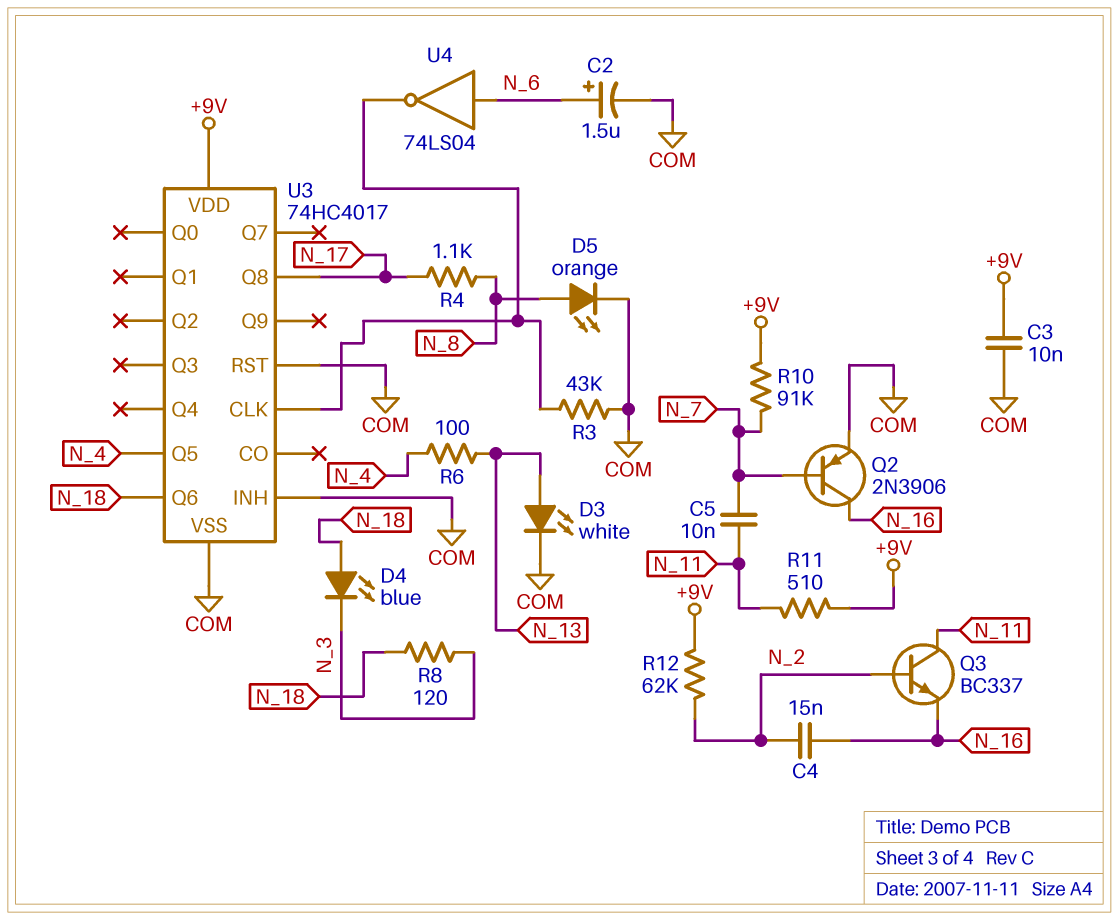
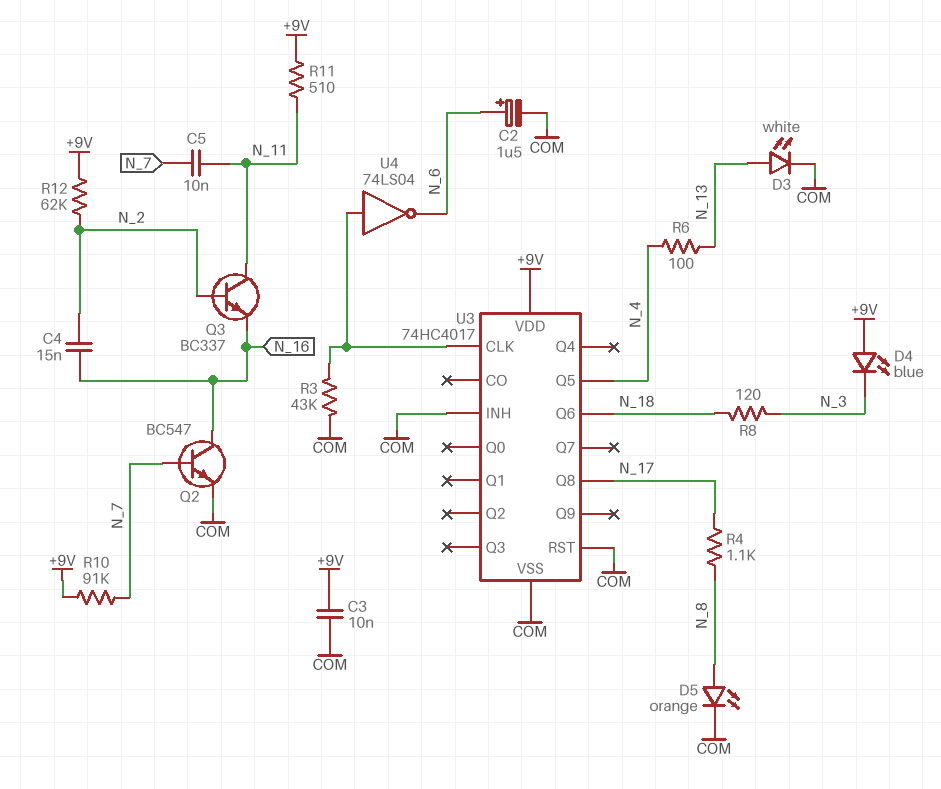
D4: LED blue (A N_18, K N_3) -> LED blue (A +9V, K N_3)
Q2: PNP 2N3906 (B N_7, C N_16, E COM) -> NPN BC547 (B N_7, C N_16, E COM)
U4: NOT 74LS04 (in N_6, out U3/CLK) -> NOT 74LS04 (in U3/CLK, out N_6)

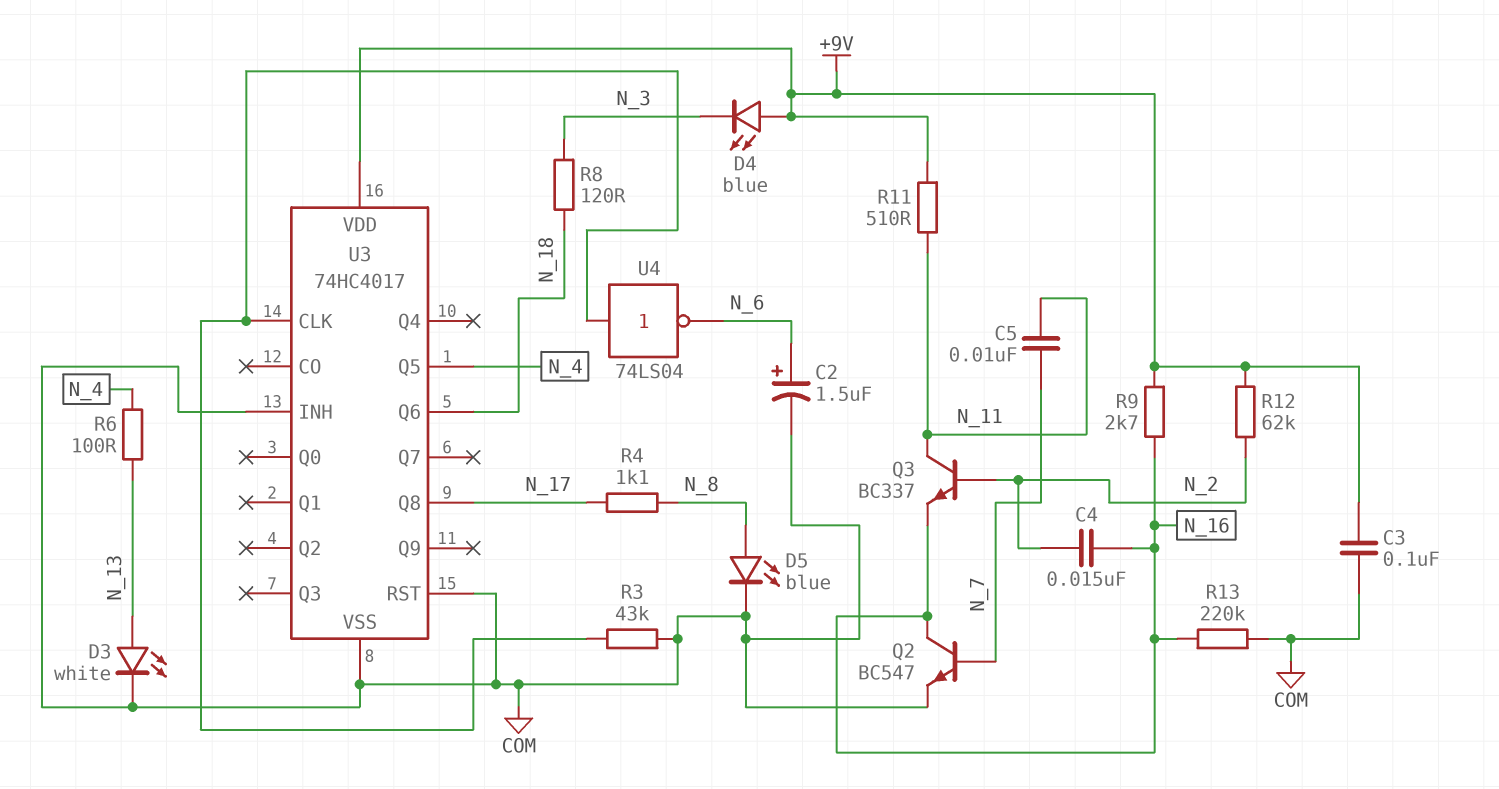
C3: 10nF (+9V, COM) -> 100nF (+9V, COM)
D5: LED orange (A N_8, K COM) -> LED blue (A N_8, K COM)
R9: none -> 2.7k (+9V, N_16)
R10: 91k (+9V, N_7) -> none
R13: none -> 220k (COM, N_16)

